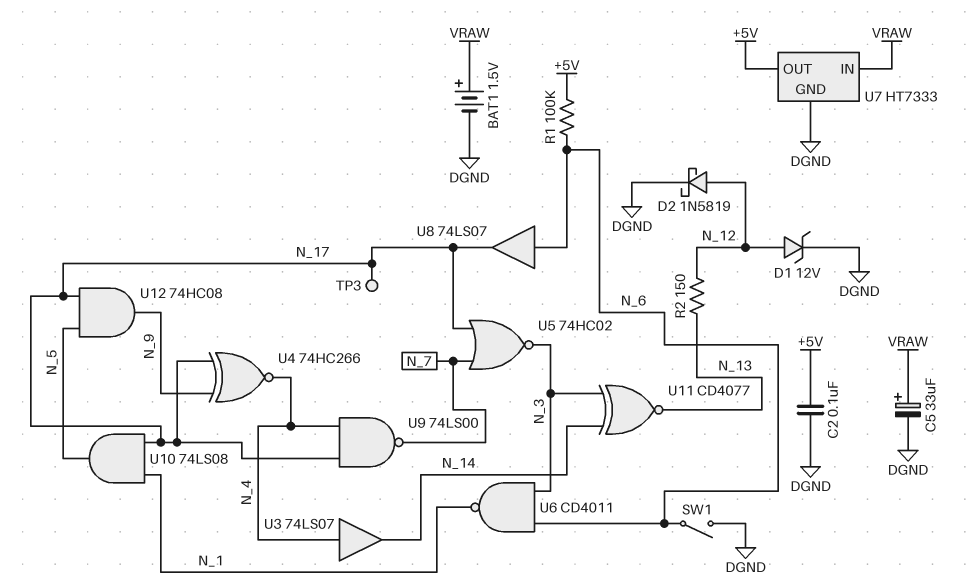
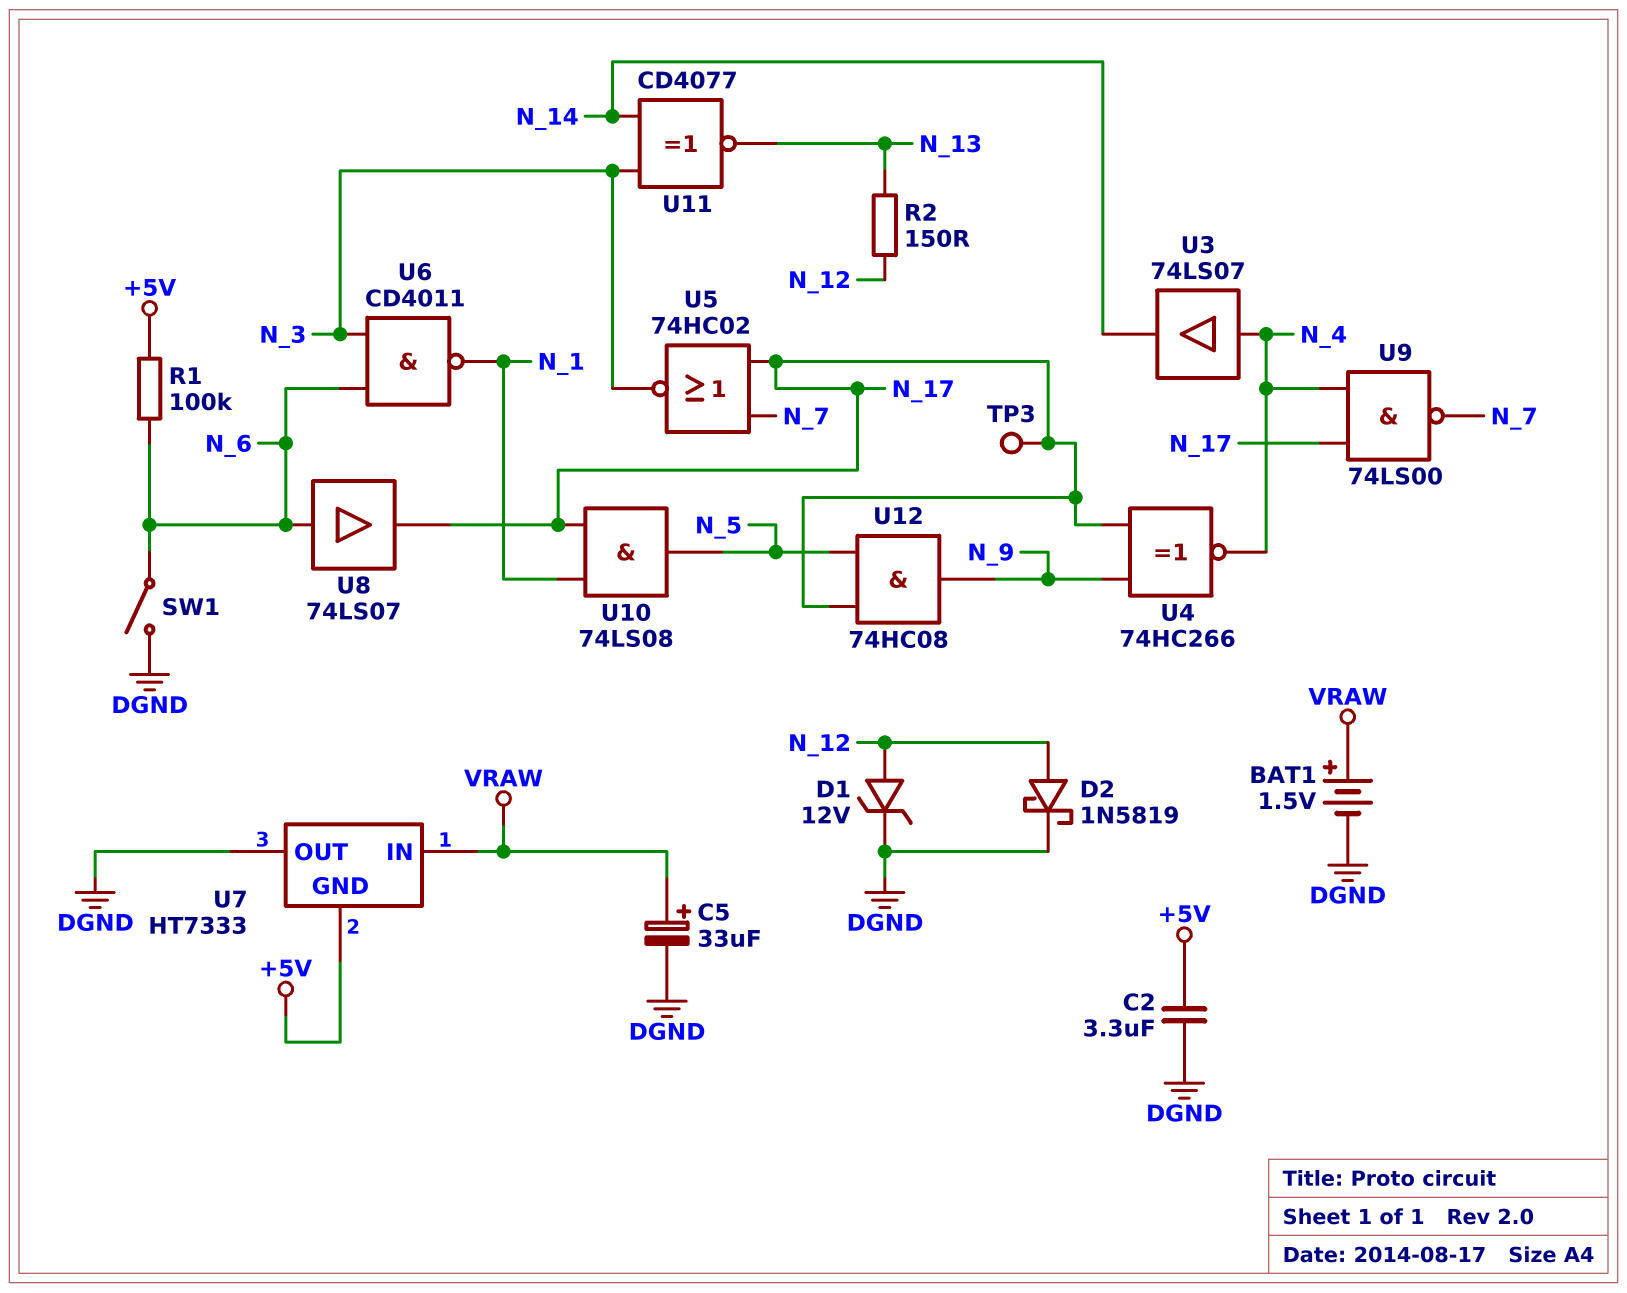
C2: 100nF (+5V, DGND) -> 3.3uF (+5V, DGND)
U7 pin GND: DGND -> +5V
U7 pin OUT: +5V -> DGND

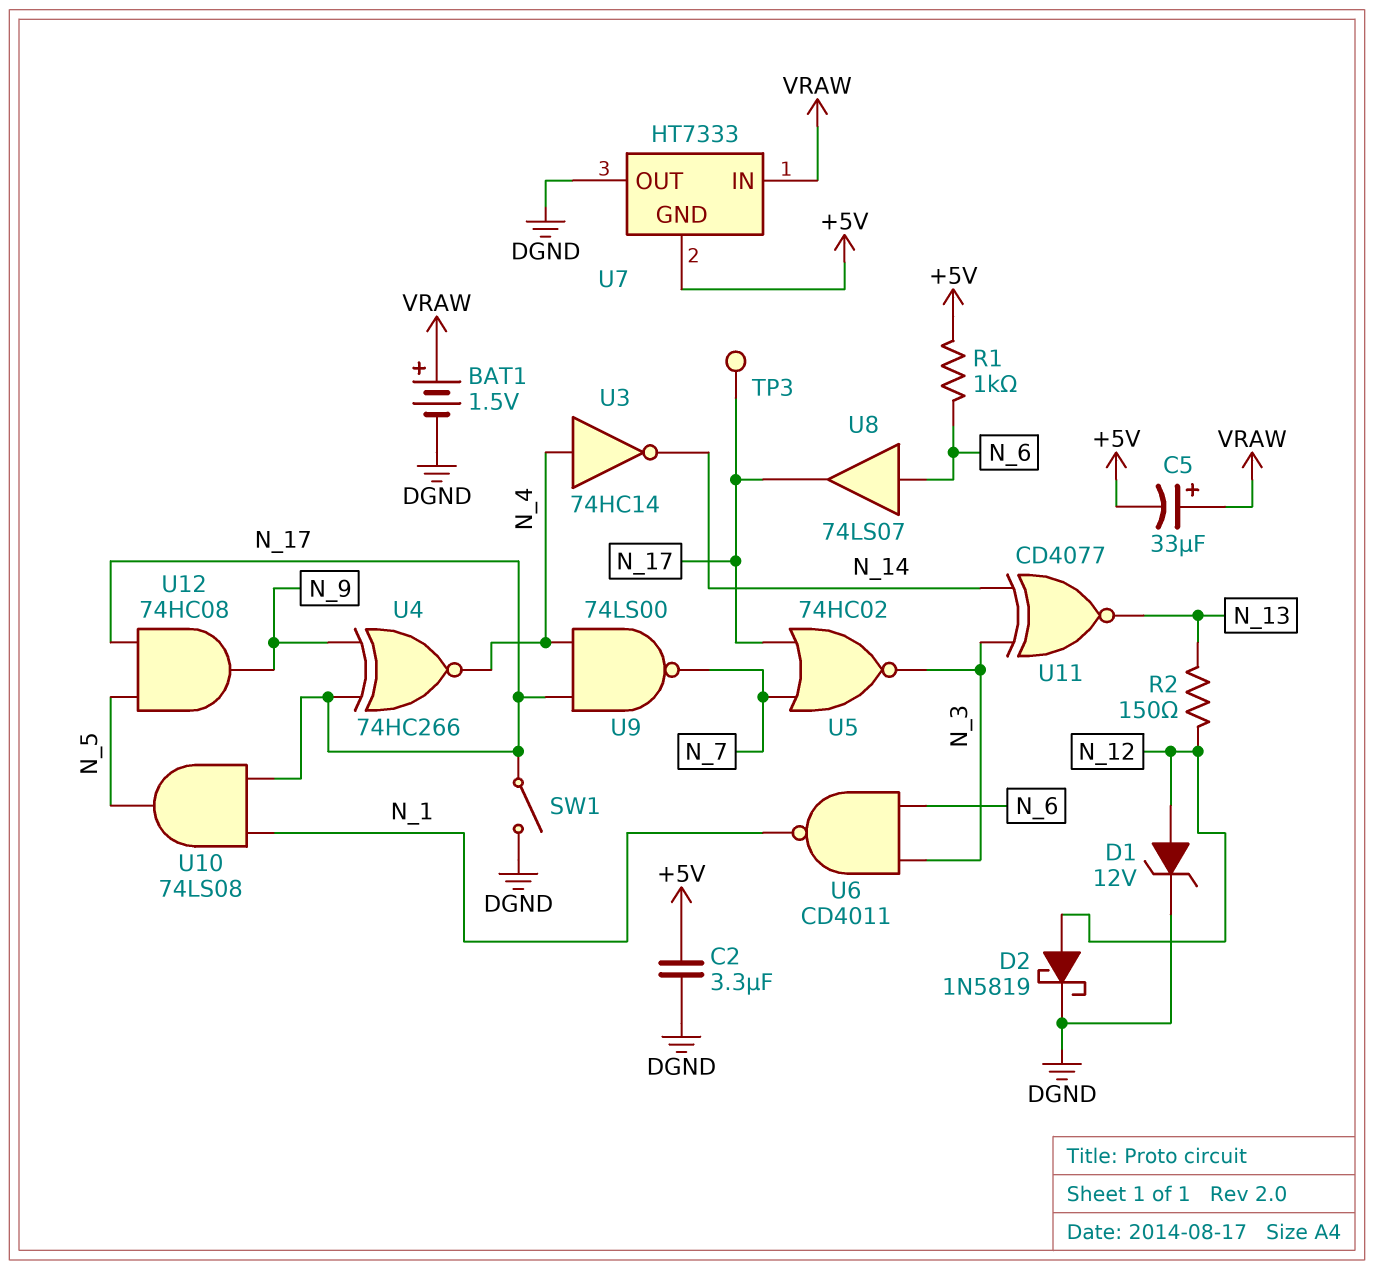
C5: 33uF (plus VRAW, minus DGND) -> 33uF (plus VRAW, minus +5V)
R1: 100k (+5V, N_6) -> 1k (+5V, N_6)
SW1: switch (DGND, N_6) -> switch (DGND, N_17)
U3: buffer 74LS07 (in N_4, out N_14) -> NOT 74HC14 (in N_4, out N_14)

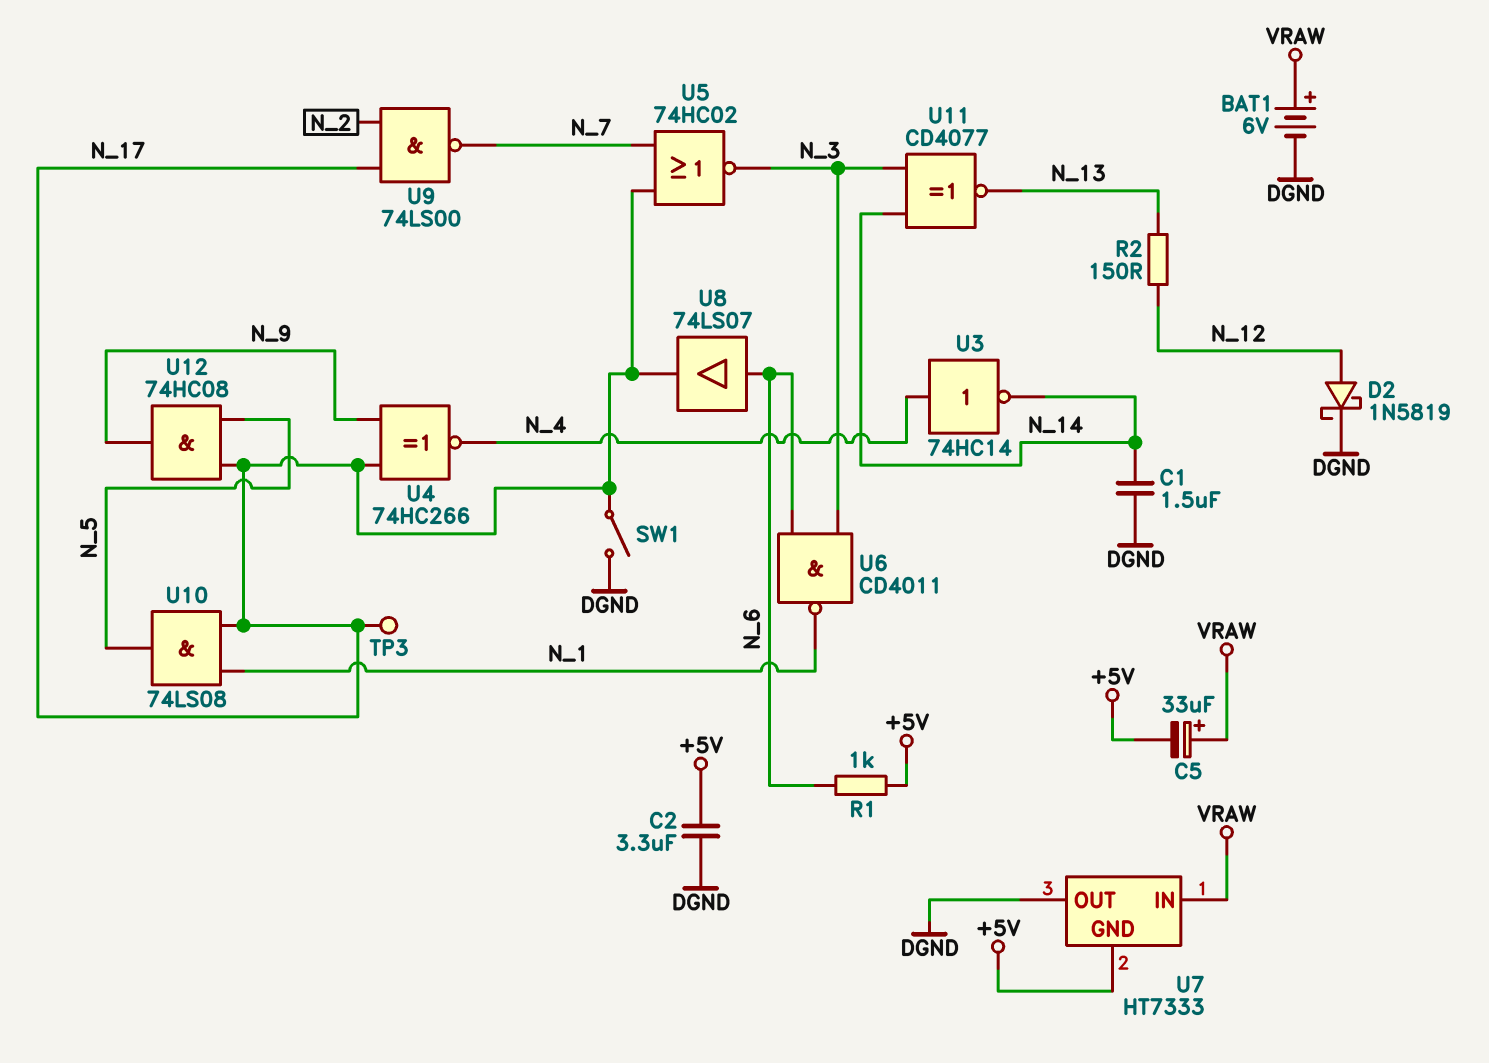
BAT1: 1.5V (plus VRAW, minus DGND) -> 6V (plus VRAW, minus DGND)
C1: none -> 1.5uF (DGND, N_14)
D1: zener 12V (A N_12, K DGND) -> none
U9: NAND 74LS00 (in N_4, in N_17, out N_7) -> NAND 74LS00 (in N_2, in N_17, out N_7)

